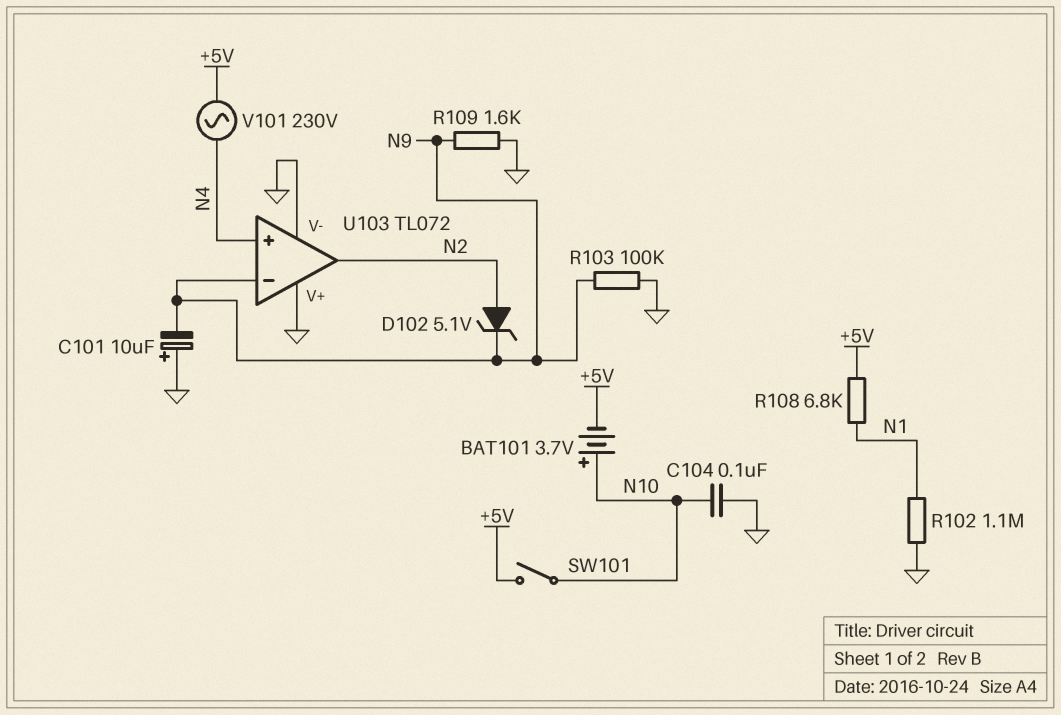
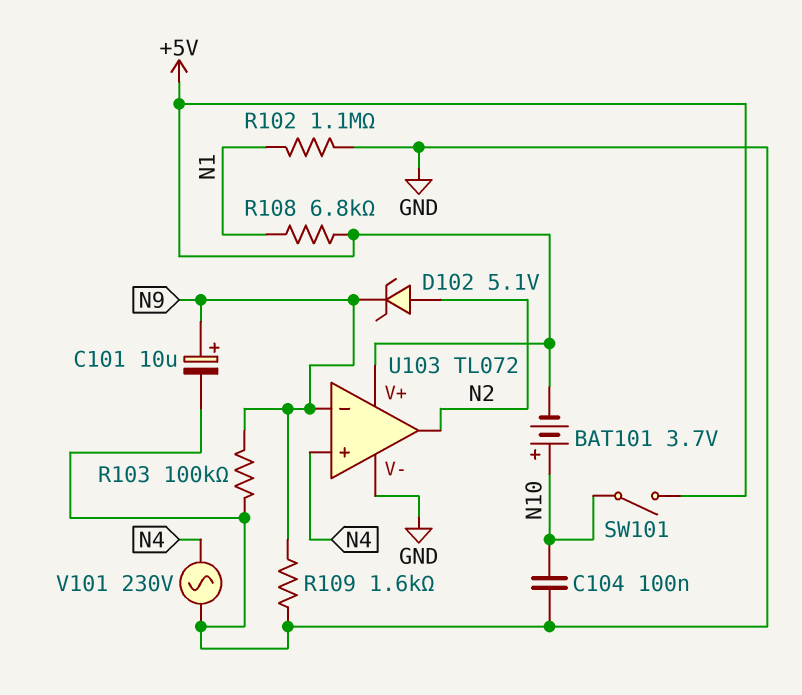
C101: 10uF (plus GND, minus N9) -> 10uF (plus N9, minus GND)
U103 pin V+: GND -> +5V
V101: AC 230V (+5V, N4) -> AC 230V (GND, N4)

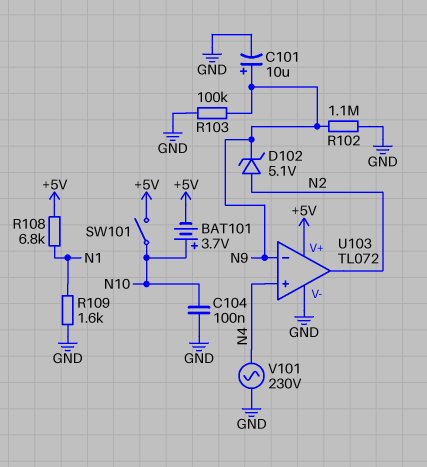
R102: 1.1M (GND, N1) -> 1.1M (GND, N9)
R109: 1.6k (GND, N9) -> 1.6k (GND, N1)

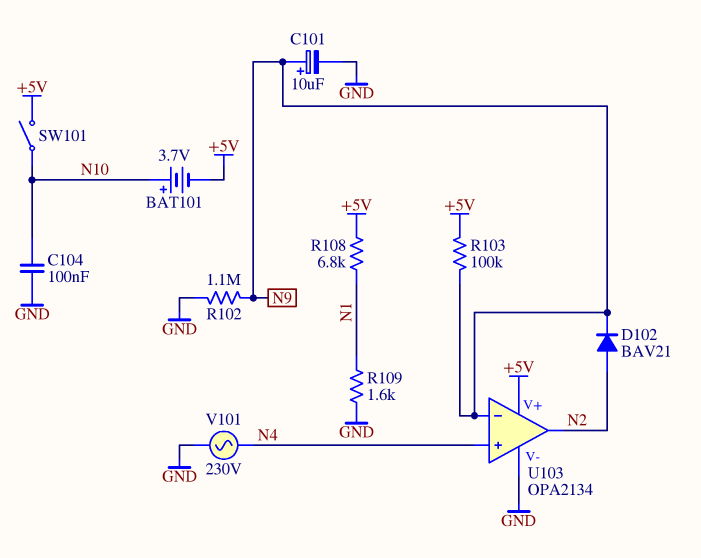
D102: zener 5.1V (A N2, K N9) -> diode BAV21 (A N2, K N9)
R103: 100k (GND, N9) -> 100k (+5V, N9)
U103: TL072 -> OPA2134

